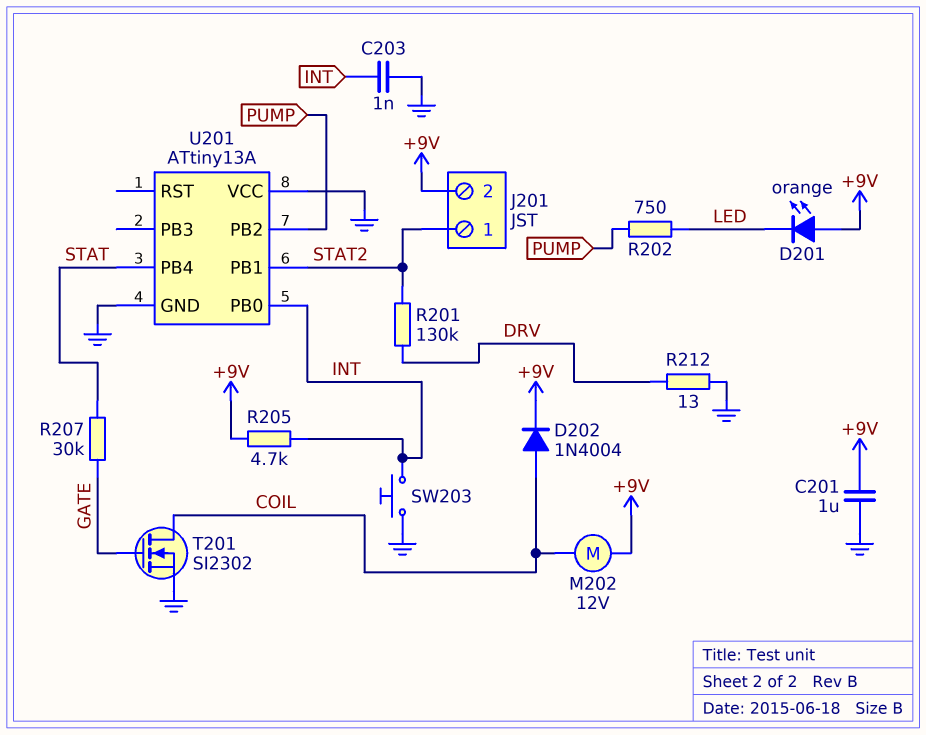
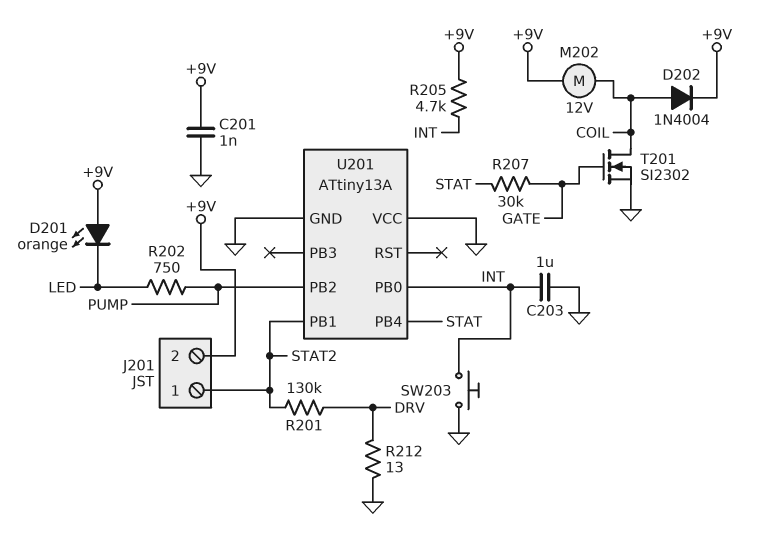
C201: 1uF (+9V, GND) -> 1nF (+9V, GND)
C203: 1nF (GND, INT) -> 1uF (GND, INT)

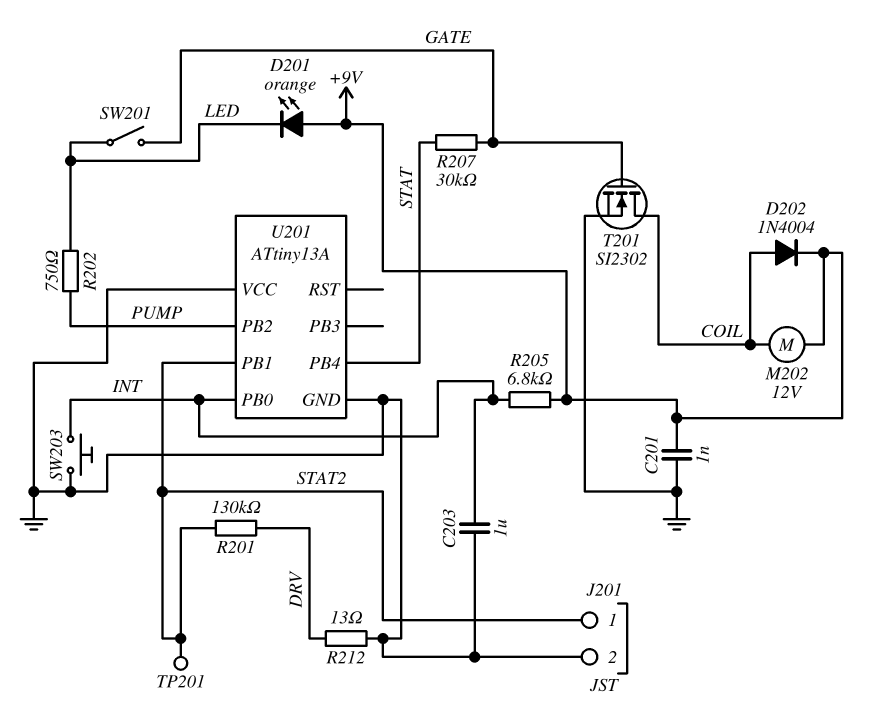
J201 pin 2: +9V -> GND
R205: 4.7k (+9V, INT) -> 6.8k (+9V, INT)
SW201: none -> switch (GATE, LED)
TP201: none -> test point (STAT2)

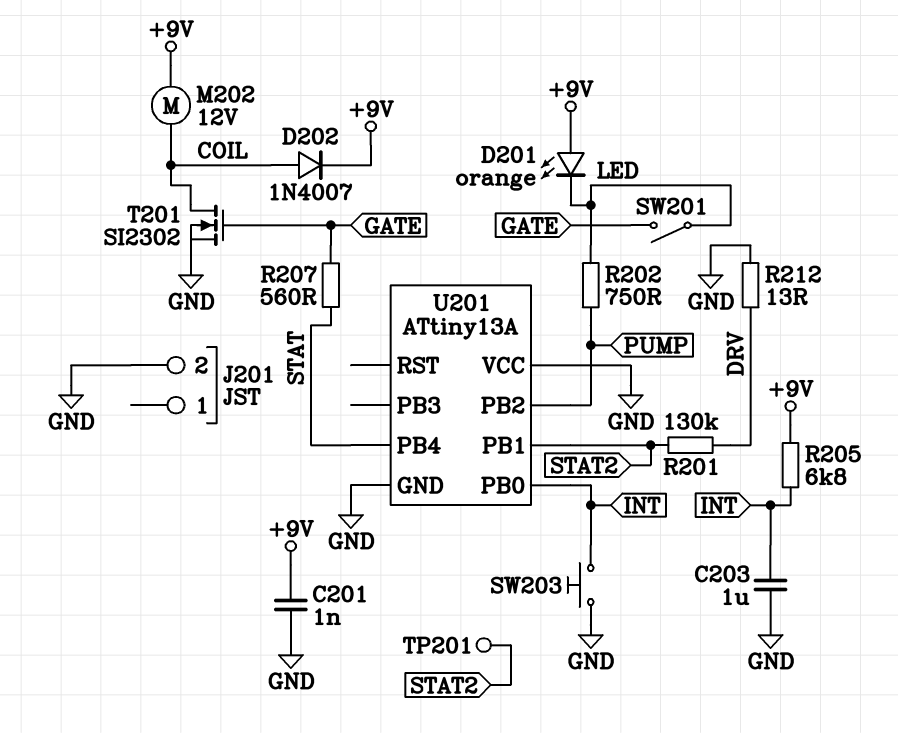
D202: diode 1N4004 (A COIL, K +9V) -> diode 1N4007 (A COIL, K +9V)
J201 pin 1: STAT2 -> none
R207: 30k (GATE, STAT) -> 560 (GATE, STAT)

